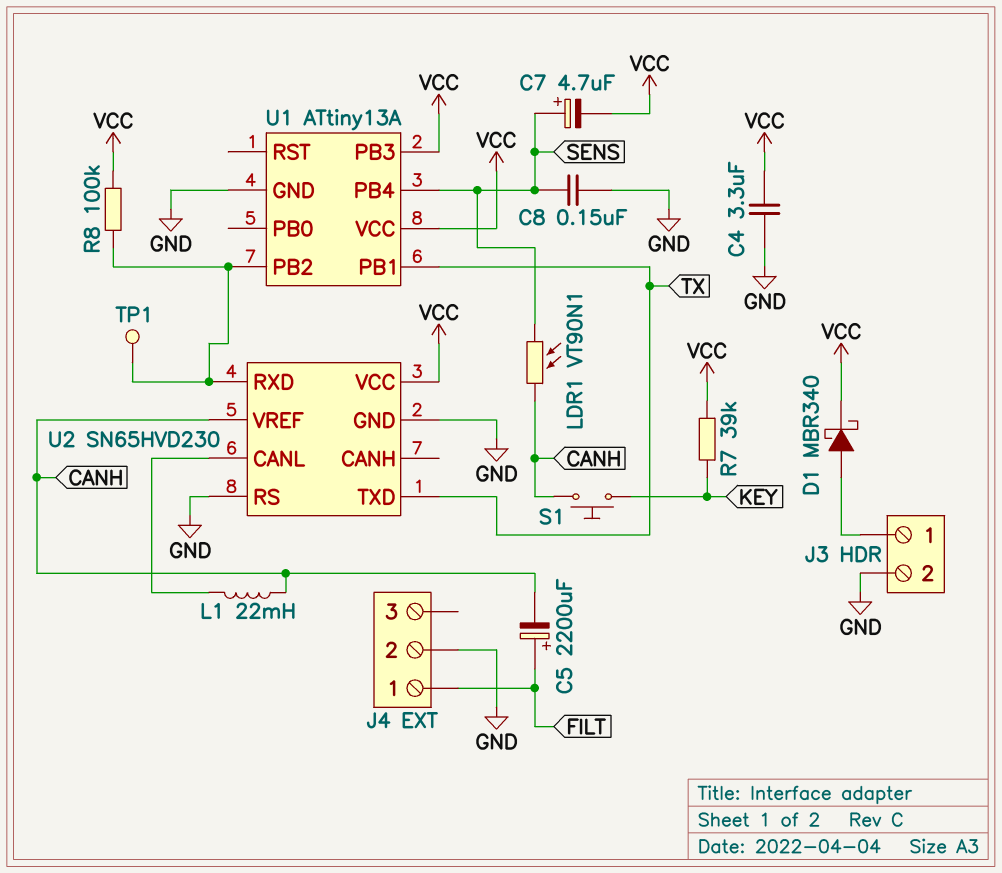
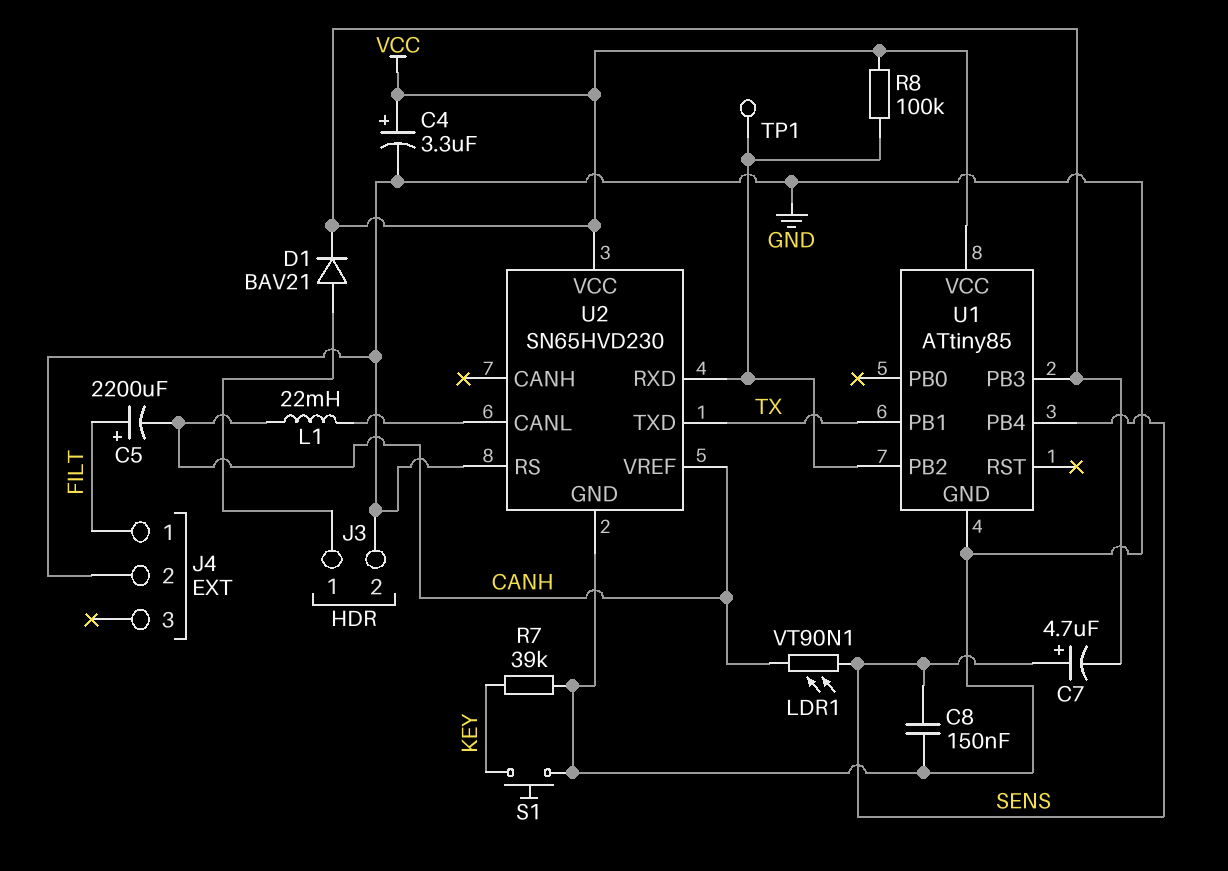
C4: 3.3uF (GND, VCC) -> 3.3uF (plus VCC, minus GND)
D1: schottky MBR340 (A J3/1, K VCC) -> diode BAV21 (A J3/1, K VCC)
R7: 39k (KEY, VCC) -> 39k (GND, KEY)
S1: button (CANH, KEY) -> button (GND, KEY)
U1: ATtiny13A -> ATtiny85

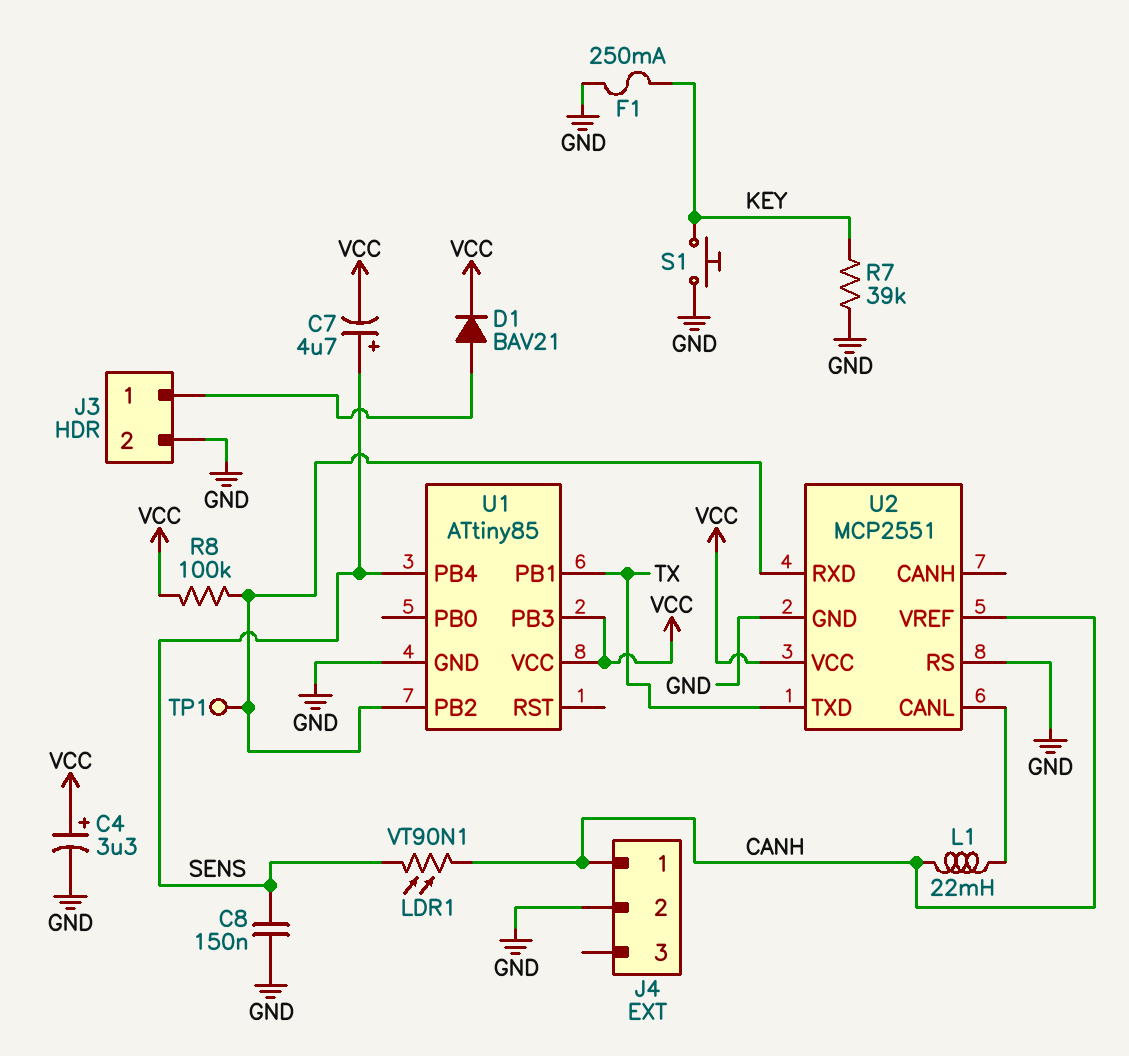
C5: 2200uF (plus FILT, minus CANH) -> none
F1: none -> 250mA (GND, KEY)
J4 pin 1: FILT -> CANH
U2: SN65HVD230 -> MCP2551

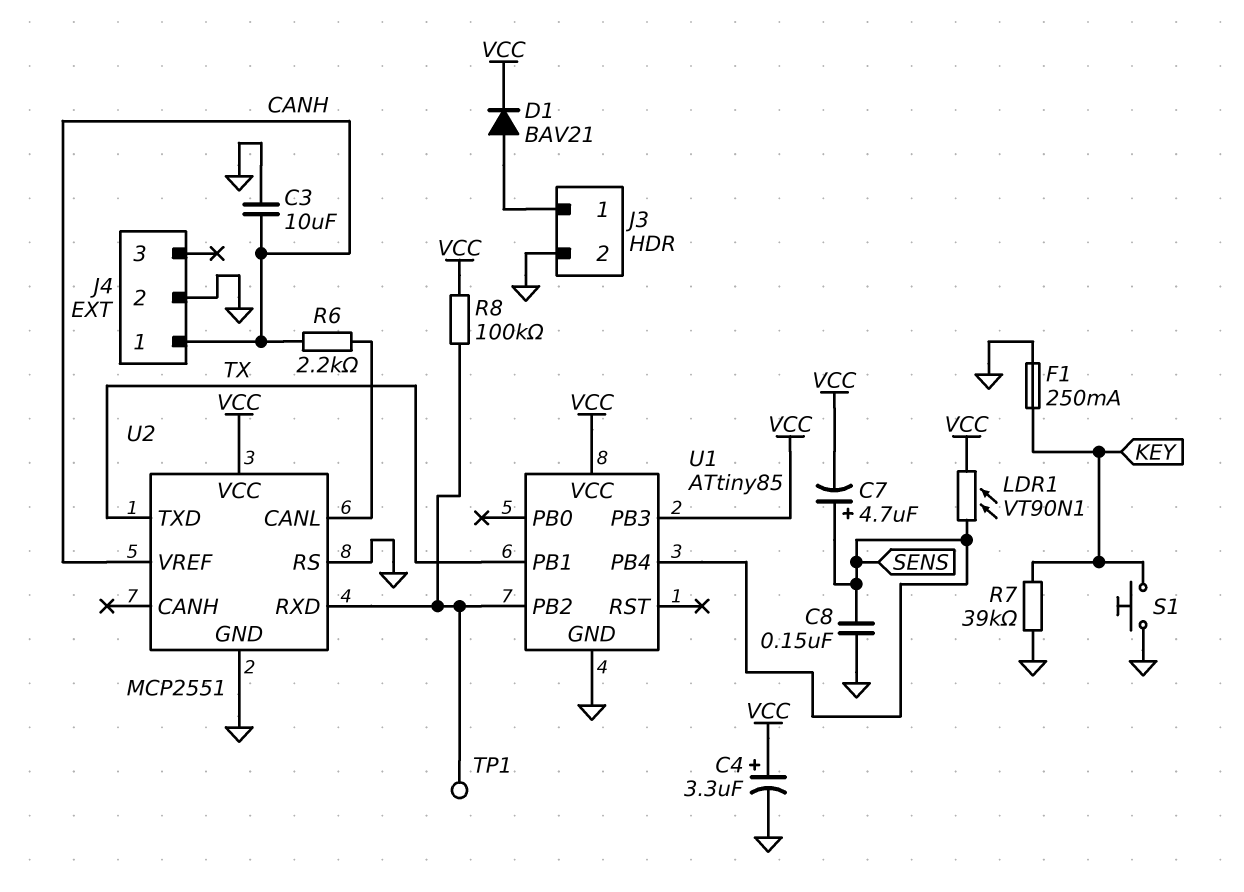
C3: none -> 10uF (CANH, GND)
L1: 22mH (CANH, U2/CANL) -> none
LDR1: VT90N1 (CANH, SENS) -> VT90N1 (SENS, VCC)
R6: none -> 2.2k (CANH, U2/CANL)

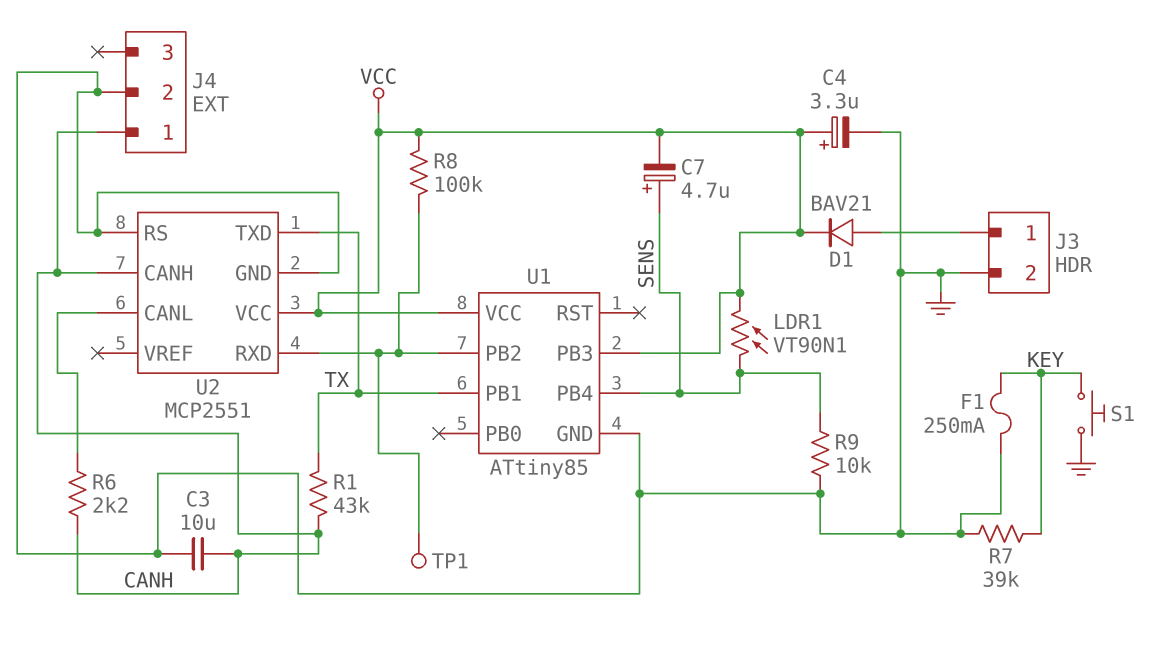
C8: 150nF (GND, SENS) -> none
R1: none -> 43k (CANH, TX)
R9: none -> 10k (GND, SENS)
U2 pin CANH: none -> CANH
U2 pin VREF: CANH -> none

